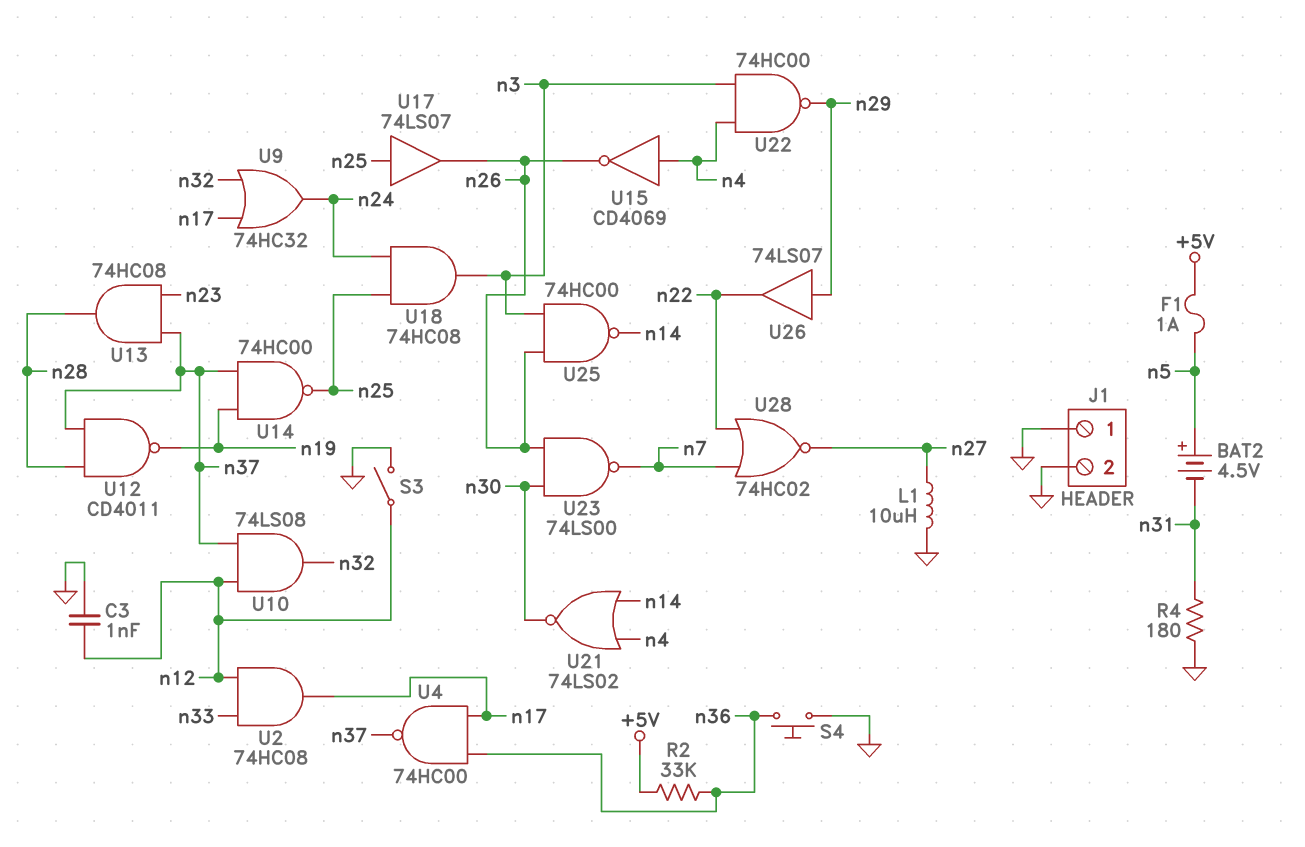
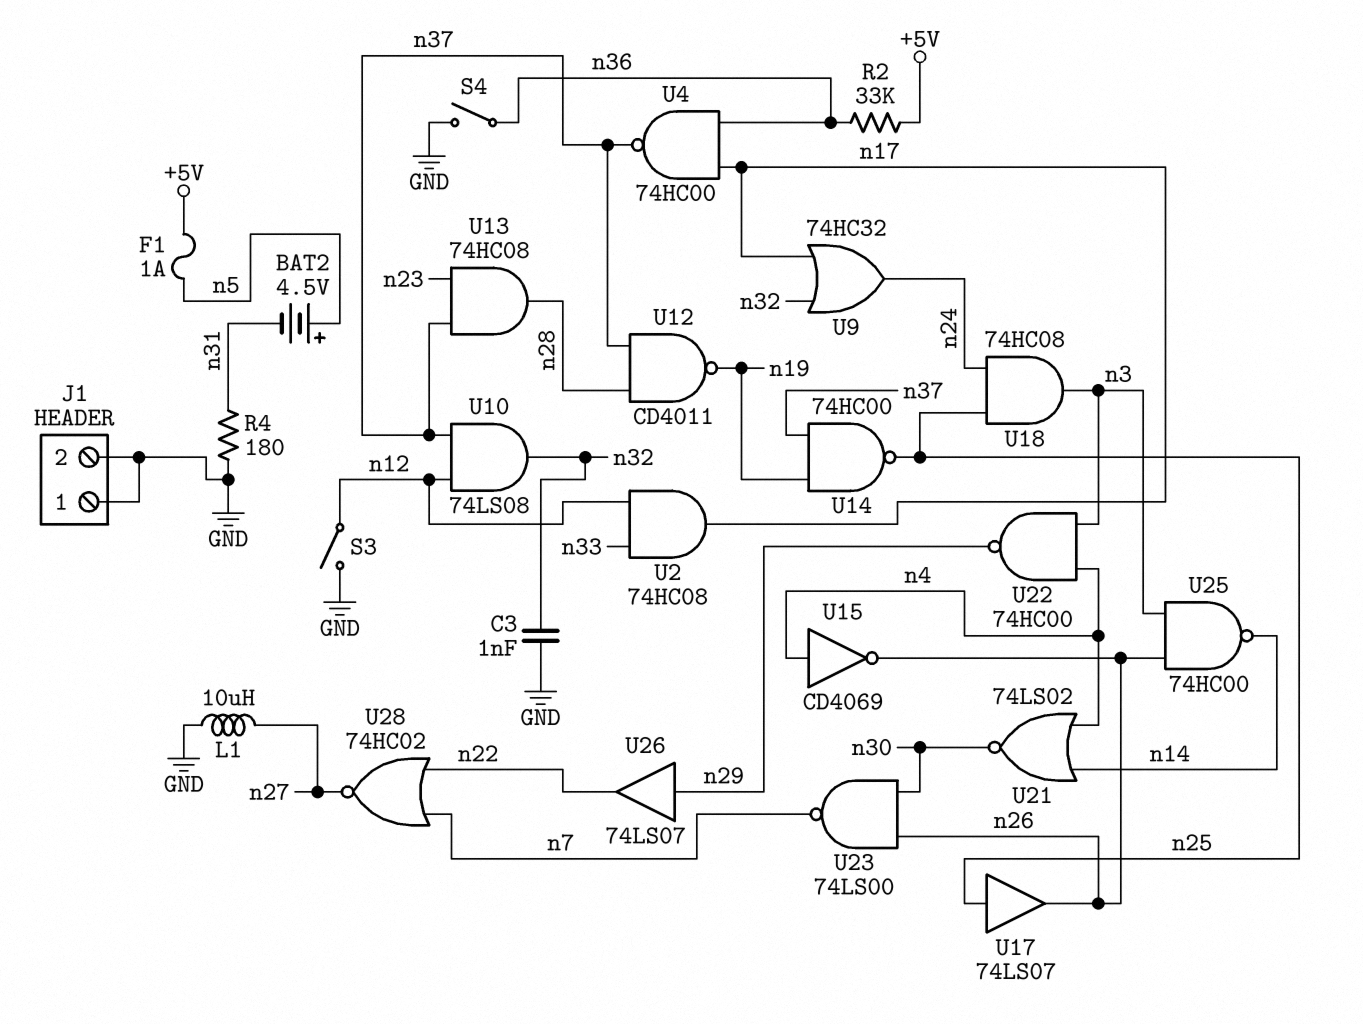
C3: 1nF (GND, n12) -> 1nF (GND, n32)
S4: button (GND, n36) -> switch (GND, n36)

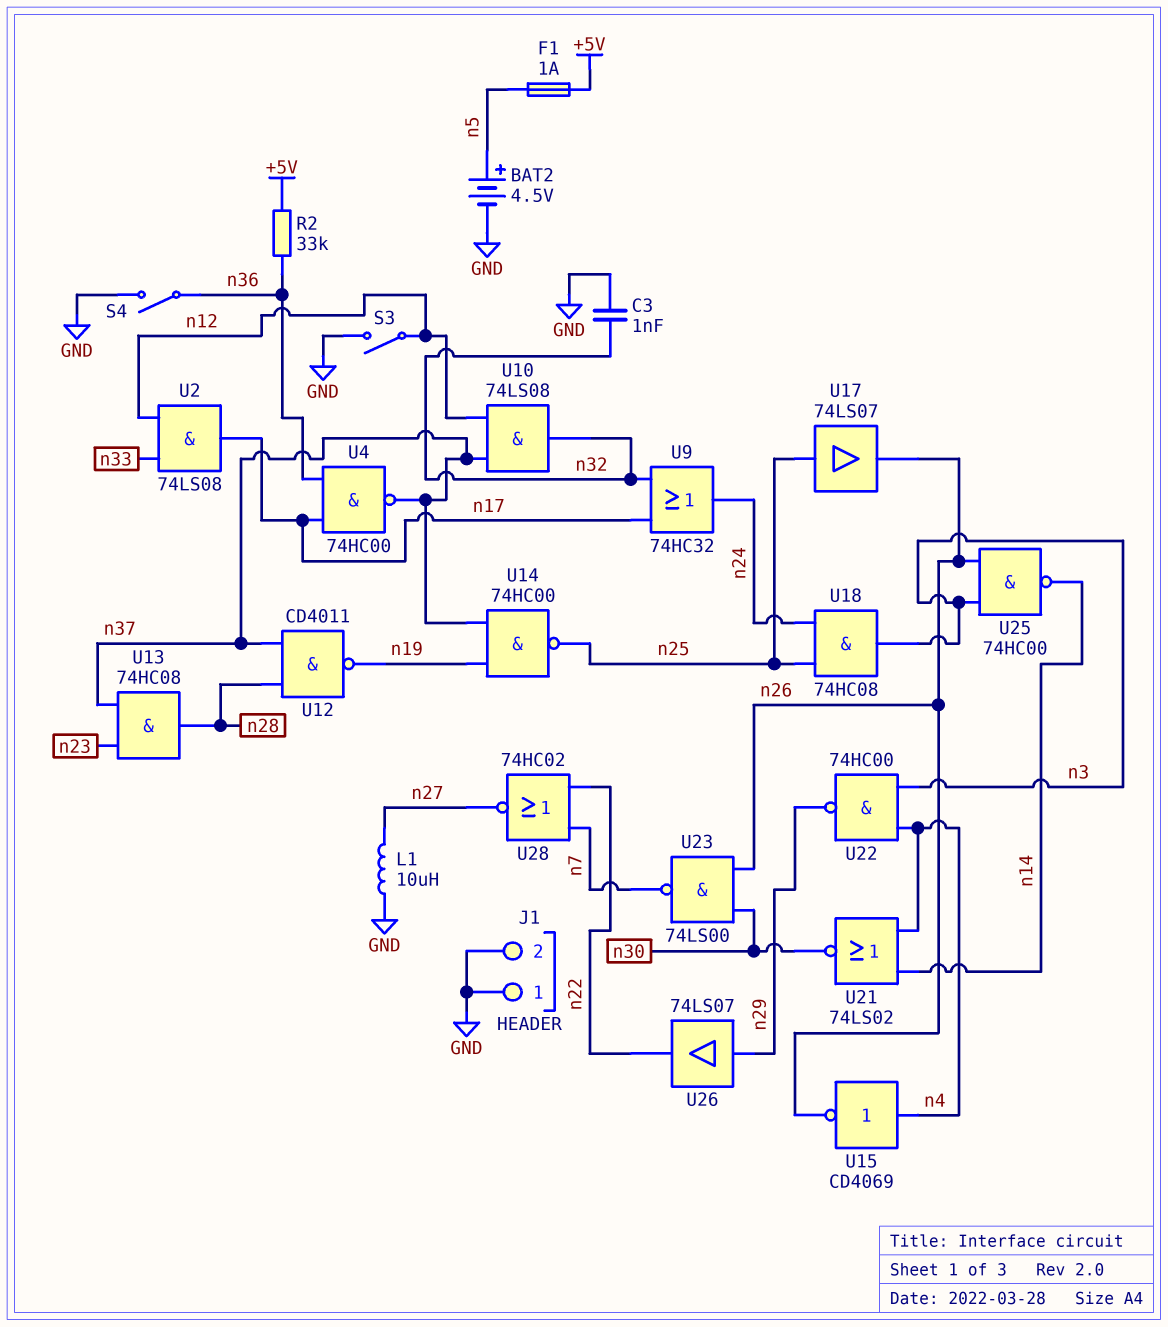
BAT2: 4.5V (plus n5, minus n31) -> 4.5V (plus n5, minus GND)
R4: 180 (GND, n31) -> none
U2: AND 74HC08 (in n12, in n33, out n17) -> AND 74LS08 (in n12, in n33, out n17)

